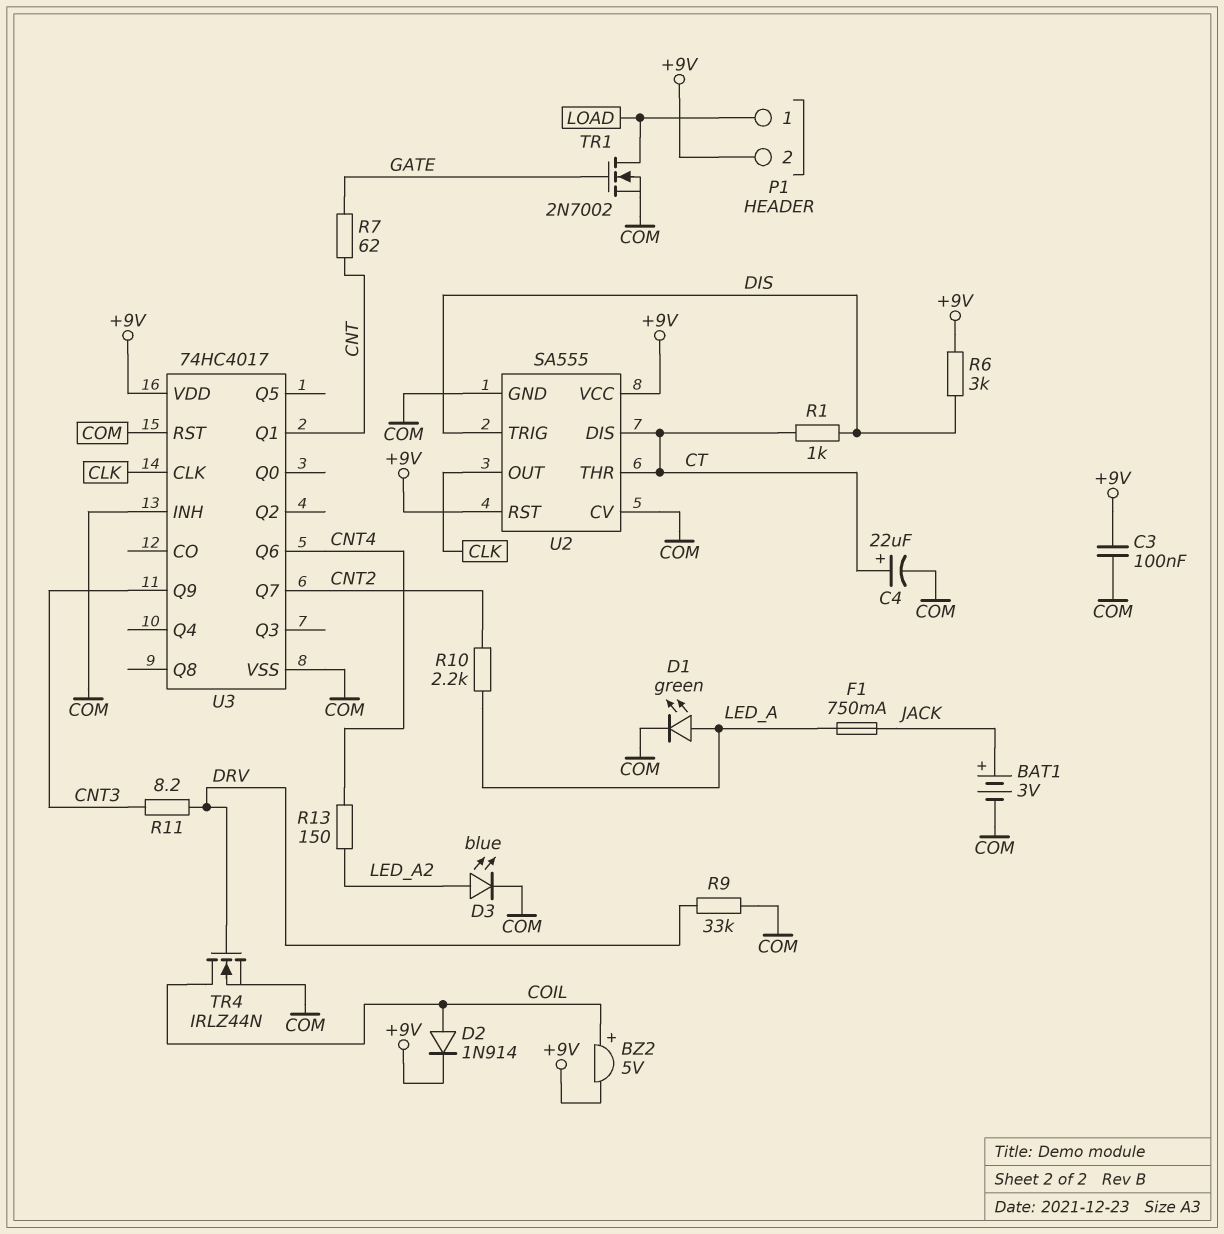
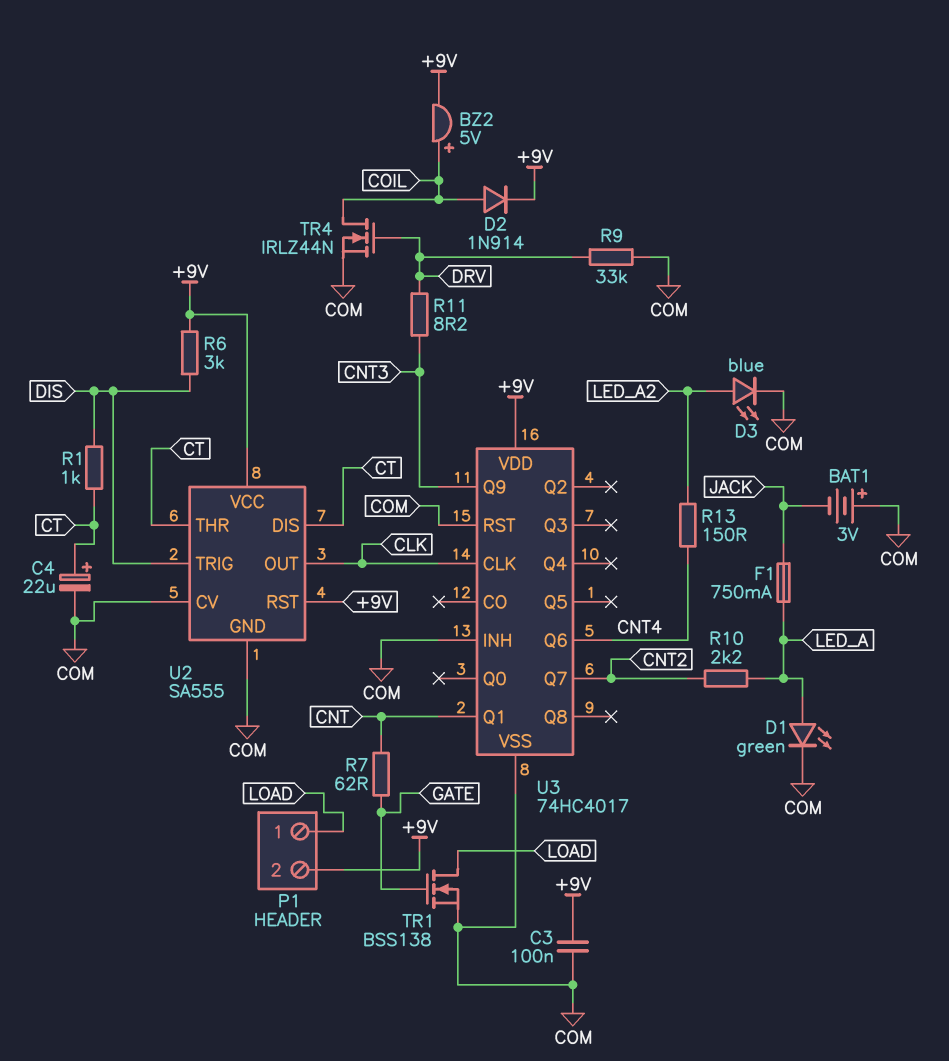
BAT1: 3V (plus JACK, minus COM) -> 3V (plus COM, minus JACK)
TR1: NMOS 2N7002 (G GATE, D LOAD, S COM) -> NMOS BSS138 (G GATE, D LOAD, S COM)

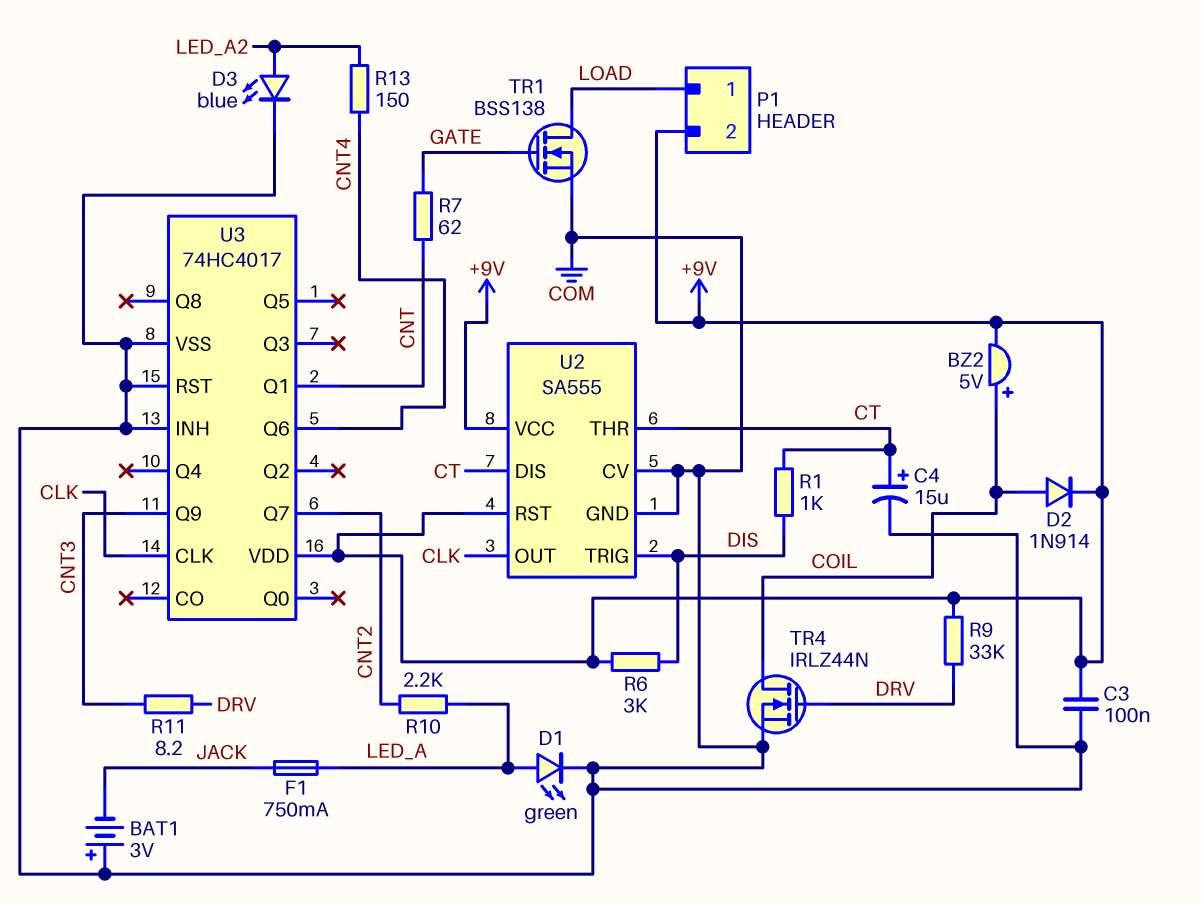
C4: 22uF (plus CT, minus COM) -> 15uF (plus CT, minus COM)
R9: 33k (COM, DRV) -> 33k (+9V, DRV)

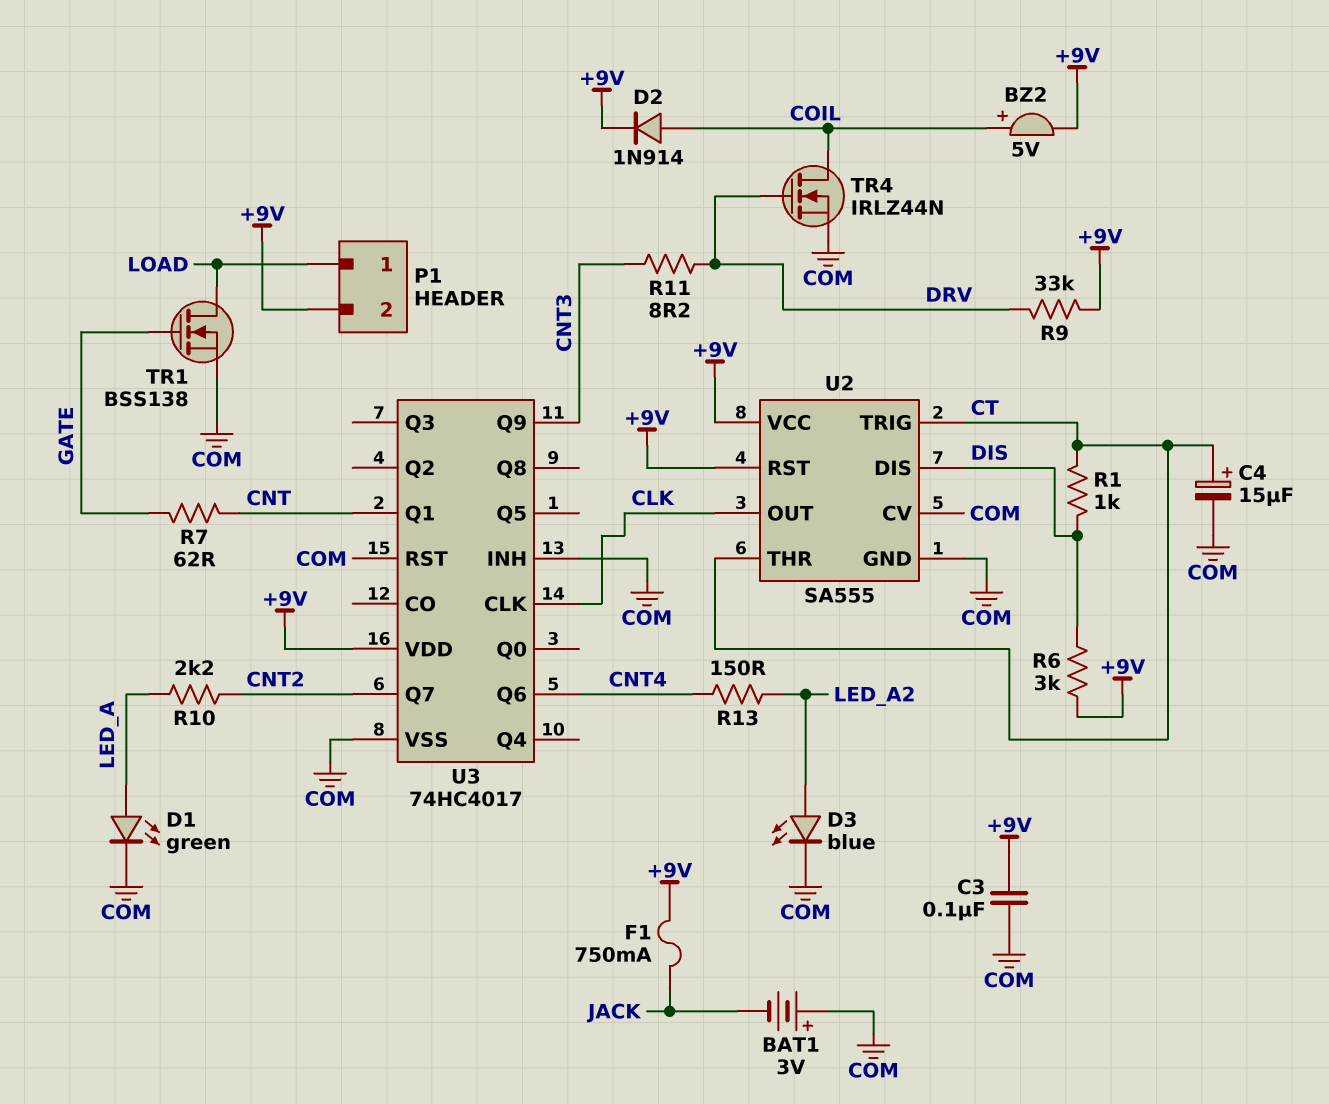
F1: 750mA (JACK, LED_A) -> 750mA (+9V, JACK)
U2 pin DIS: CT -> DIS
U2 pin TRIG: DIS -> CT

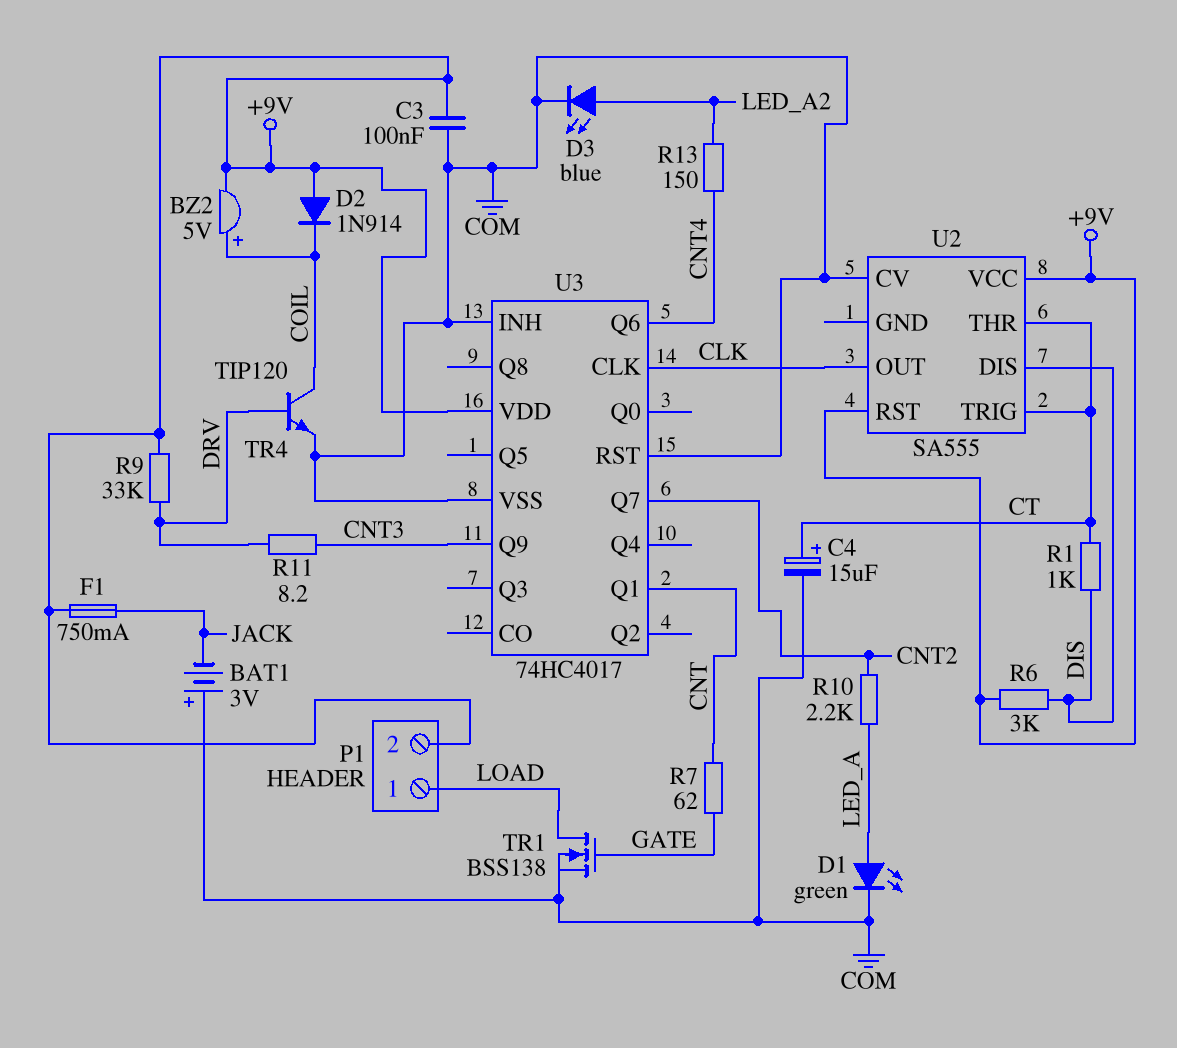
D2: diode 1N914 (A COIL, K +9V) -> diode 1N914 (A +9V, K COIL)
TR4: NMOS IRLZ44N (G DRV, D COIL, S COM) -> NPN TIP120 (B DRV, C COIL, E COM)
U2 pin GND: COM -> none

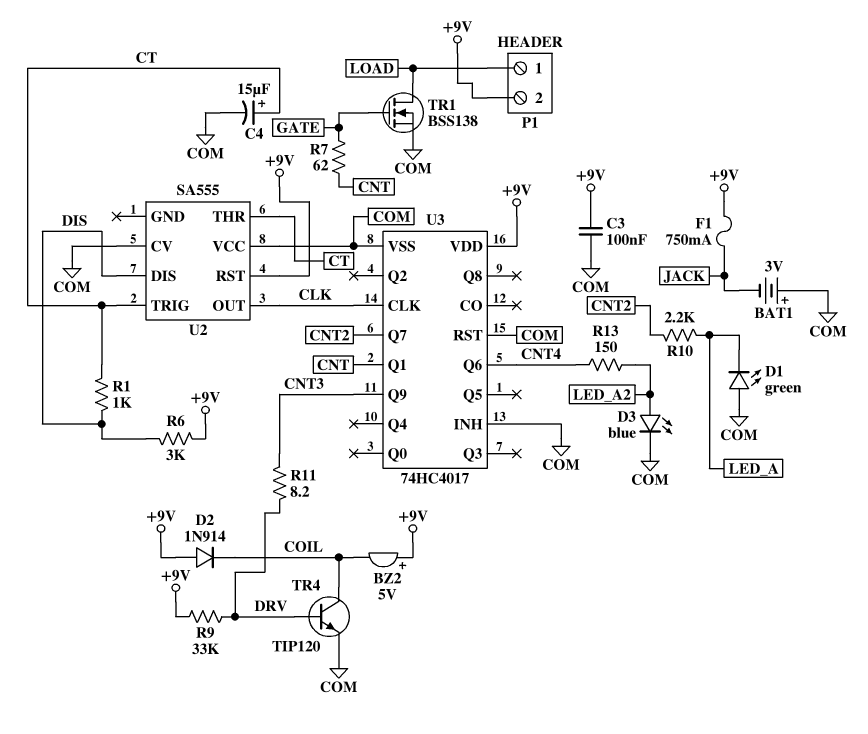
BZ2: buzzer 5V (plus COIL, minus +9V) -> buzzer 5V (plus +9V, minus COIL)
D1: LED green (A LED_A, K COM) -> LED green (A COM, K LED_A)
U2 pin VCC: +9V -> COM

